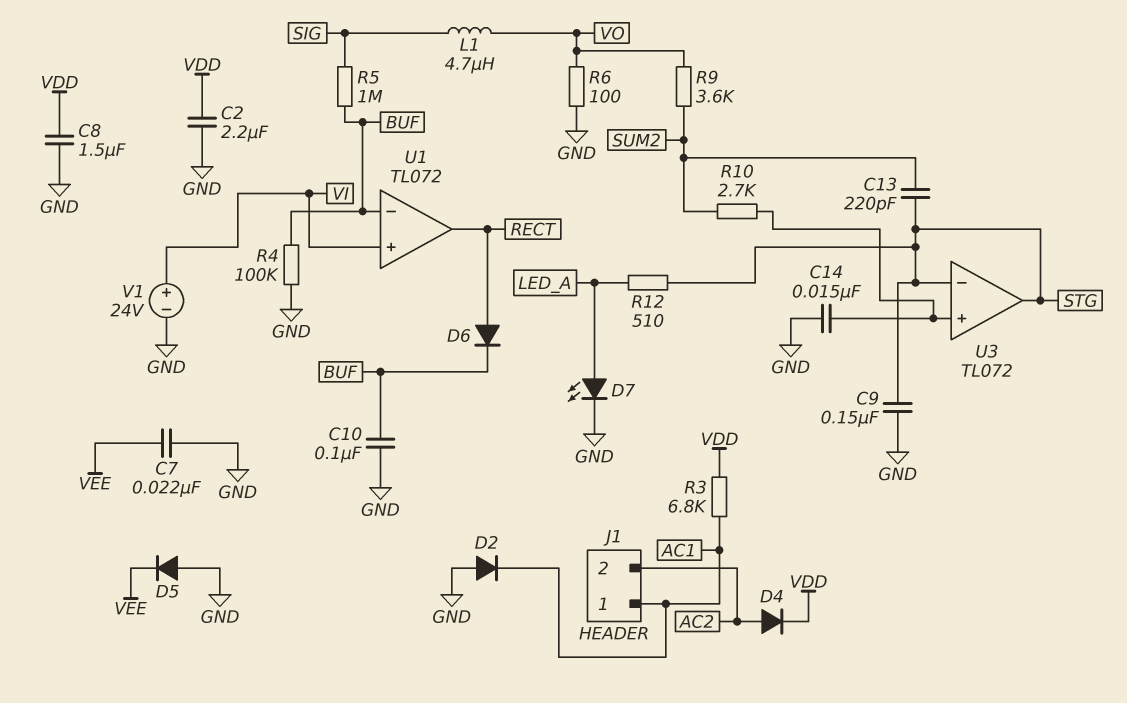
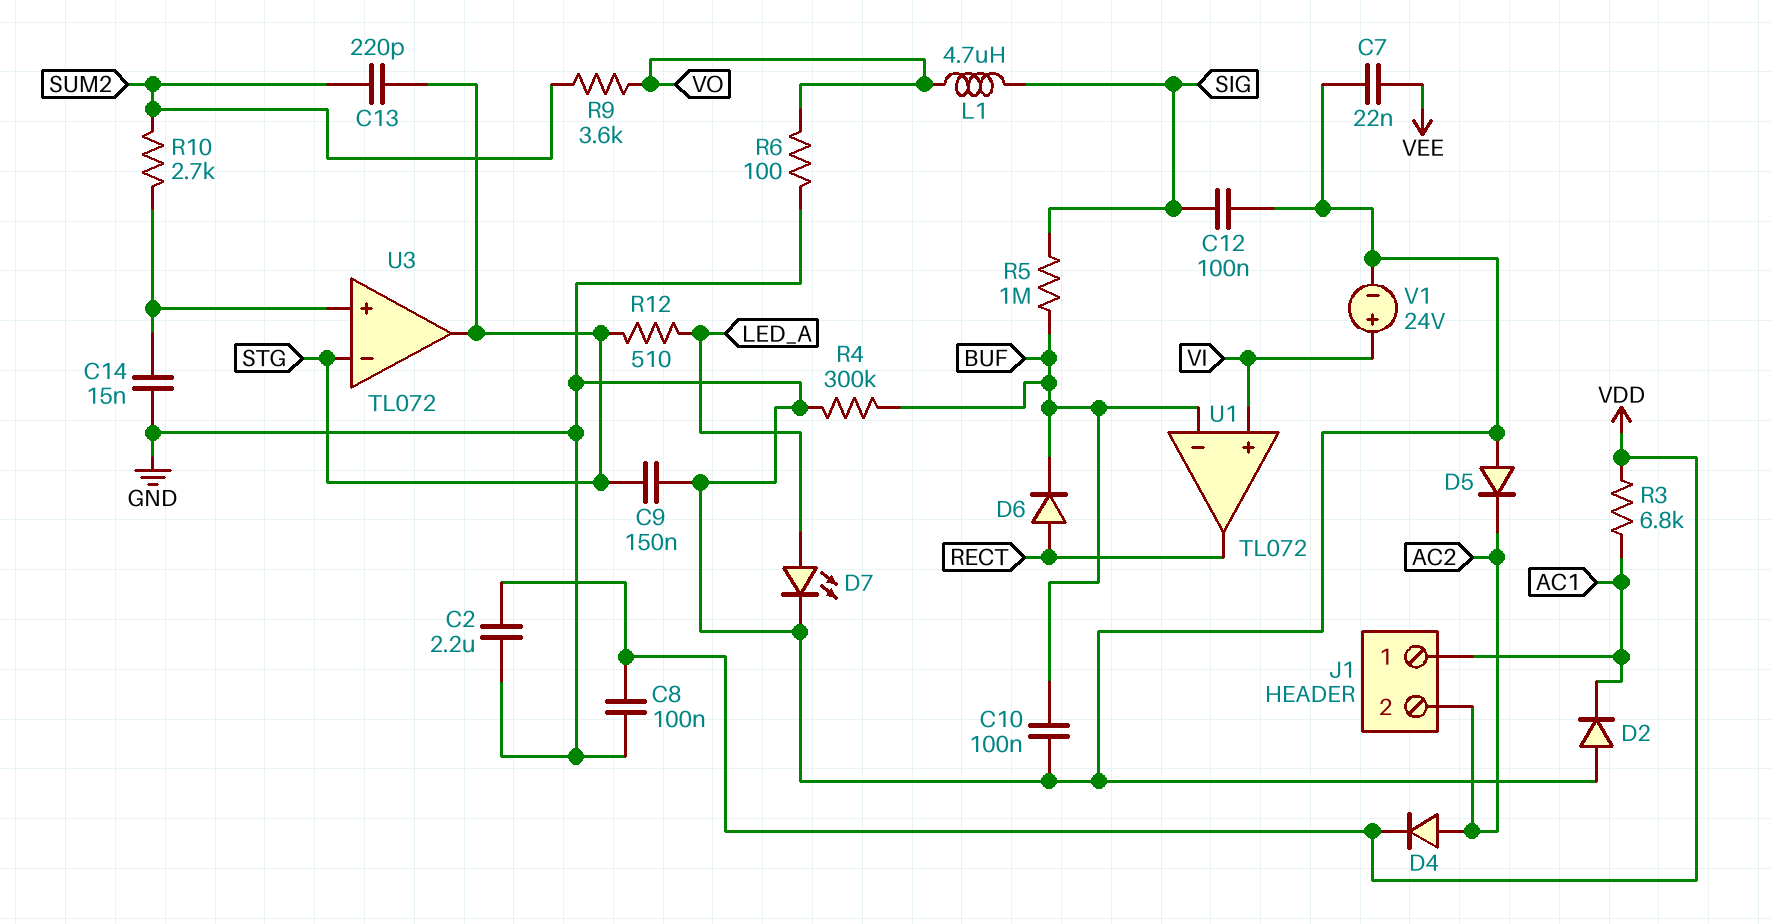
C8: 1.5uF (GND, VDD) -> 100nF (GND, VDD)
C12: none -> 100nF (GND, SIG)
D5: diode (A GND, K VEE) -> diode (A GND, K AC2)
R4: 100k (BUF, GND) -> 300k (BUF, GND)

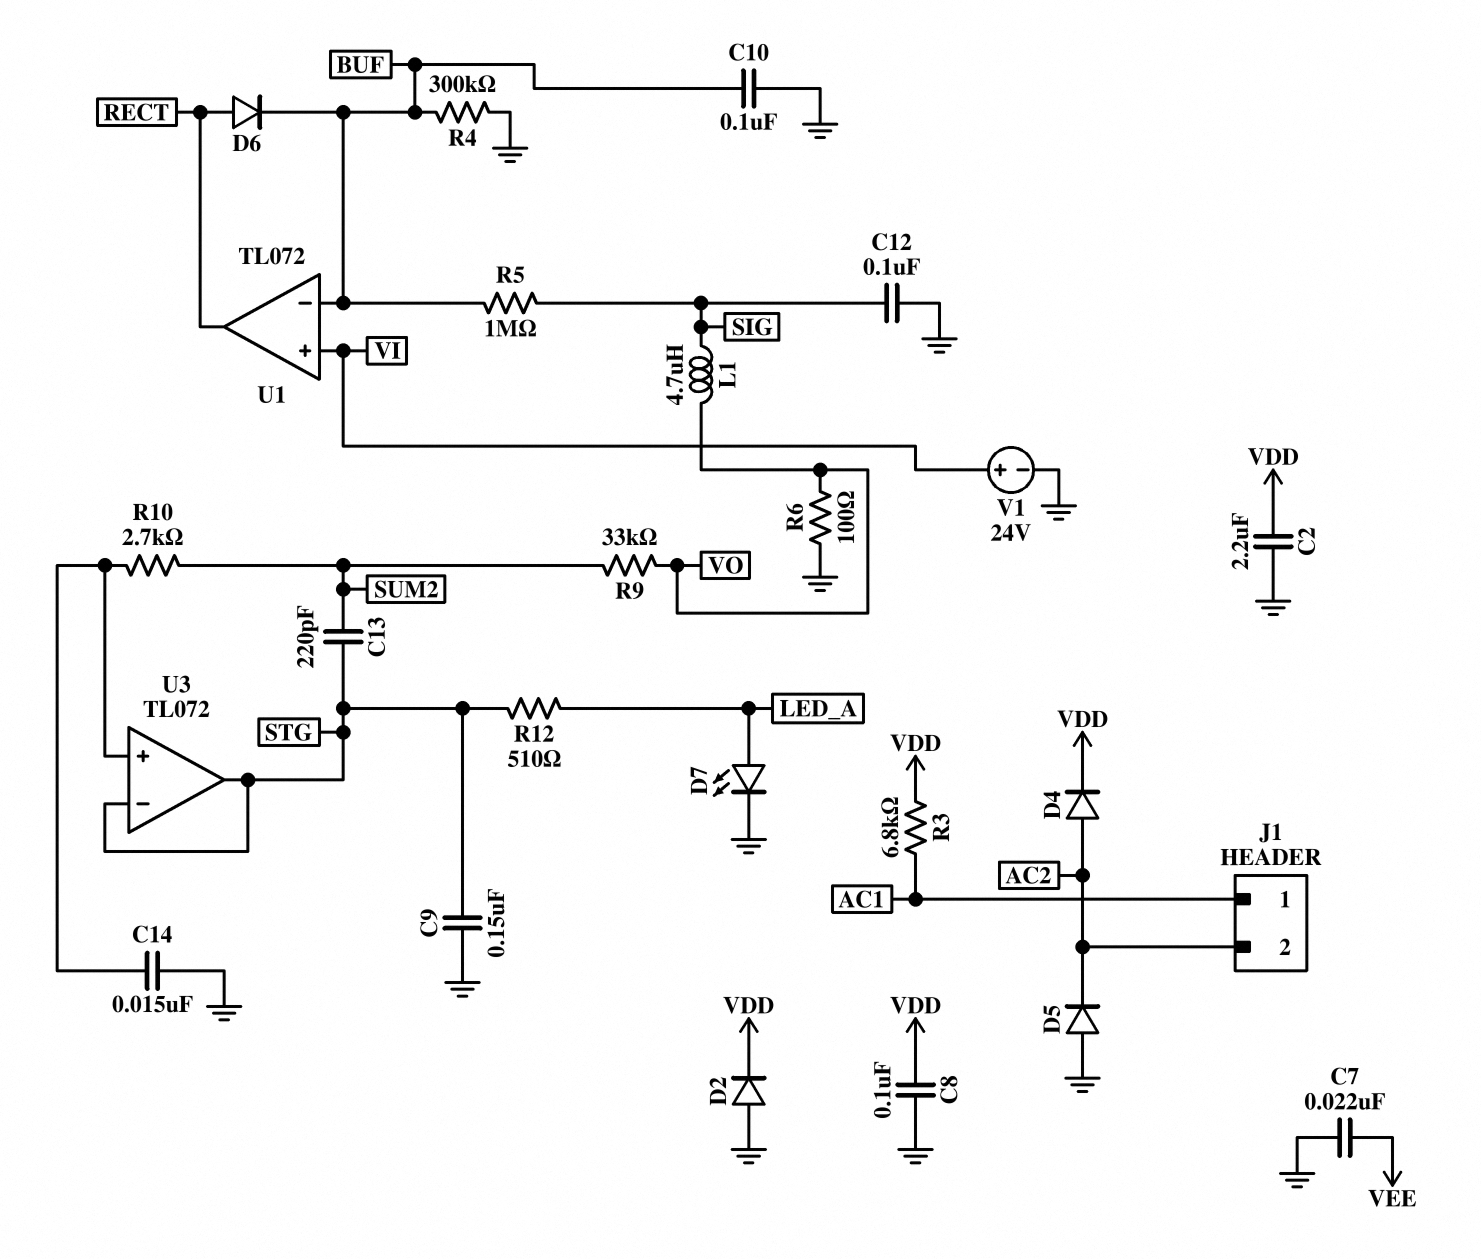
D2: diode (A GND, K AC1) -> diode (A GND, K VDD)
R9: 3.6k (SUM2, VO) -> 33k (SUM2, VO)

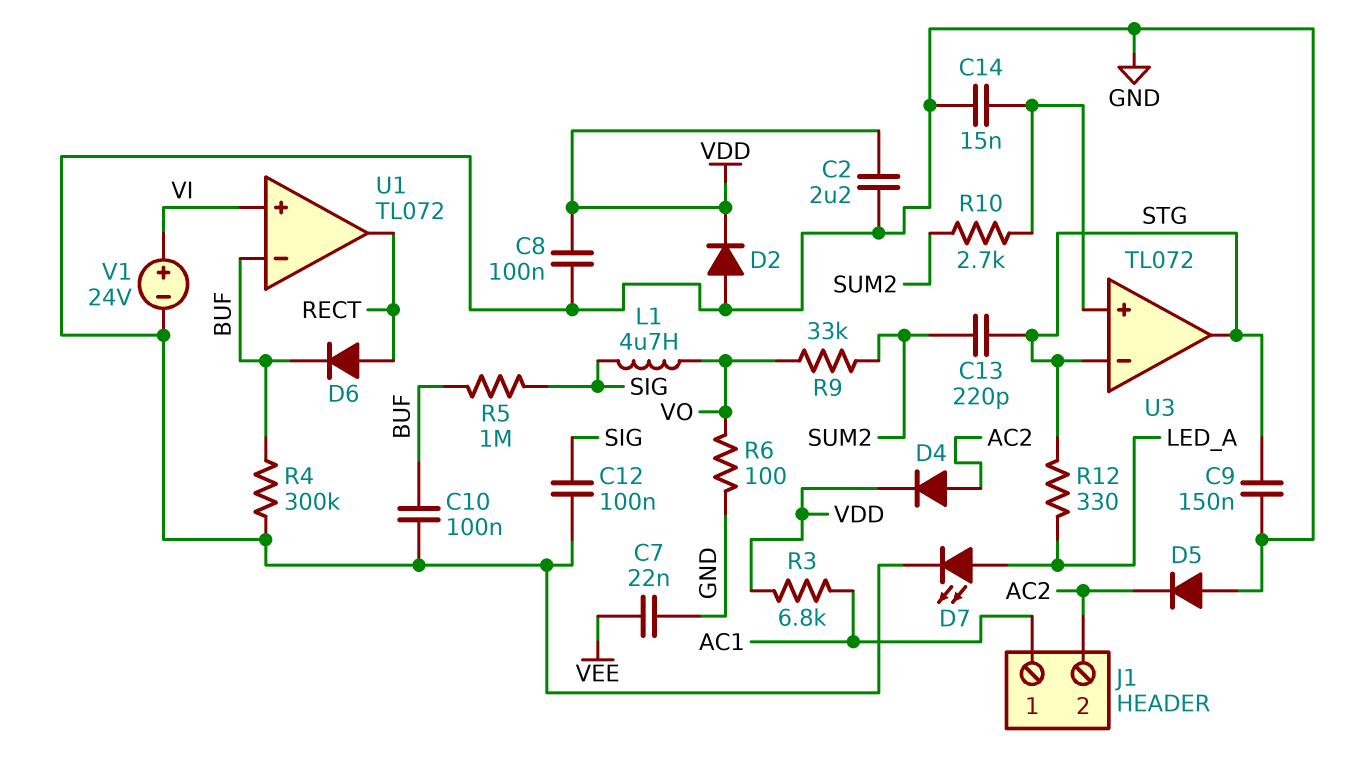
R12: 510 (LED_A, STG) -> 330 (LED_A, STG)

